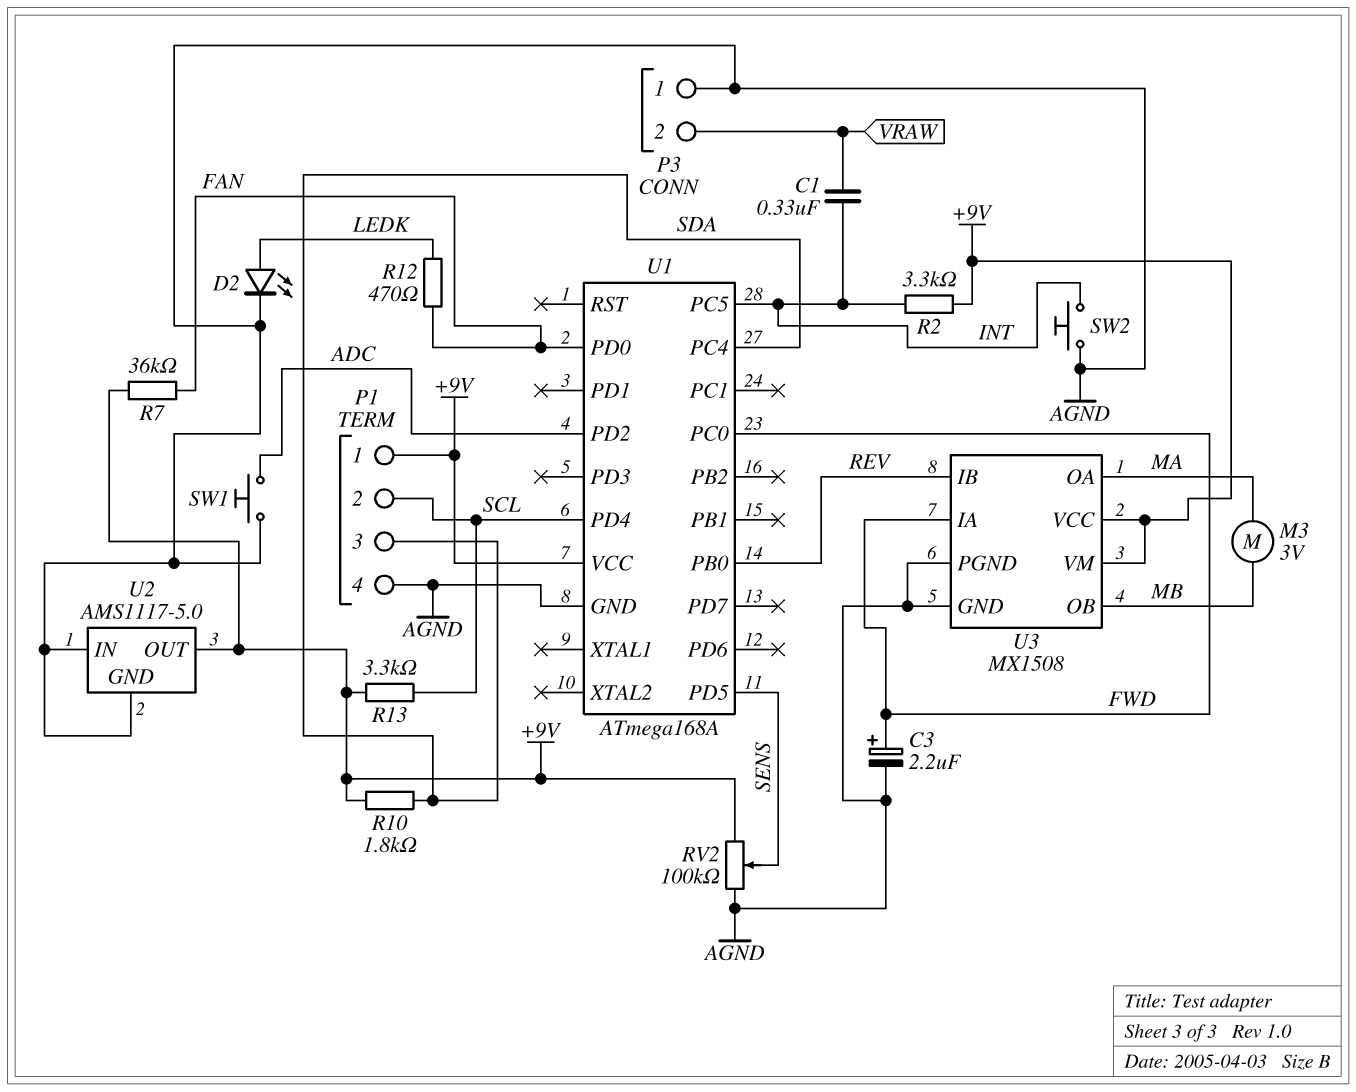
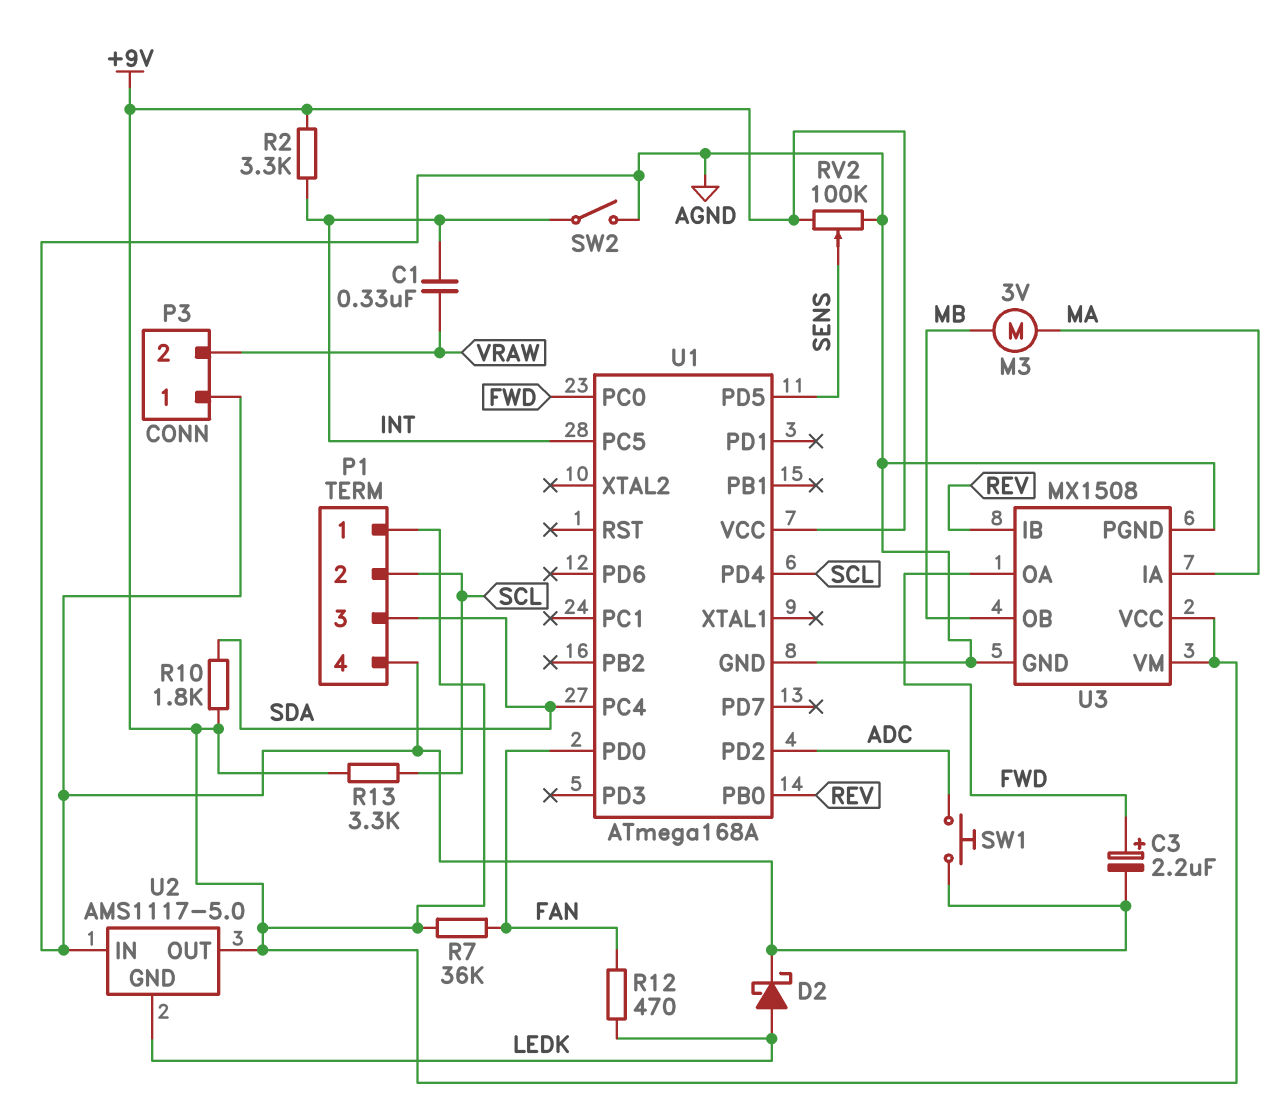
D2: LED (A LEDK, K AGND) -> schottky (A LEDK, K AGND)
SW2: button (AGND, INT) -> switch (AGND, INT)
U2 pin GND: AGND -> LEDK
U3 pin IA: FWD -> MA
U3 pin OA: MA -> FWD

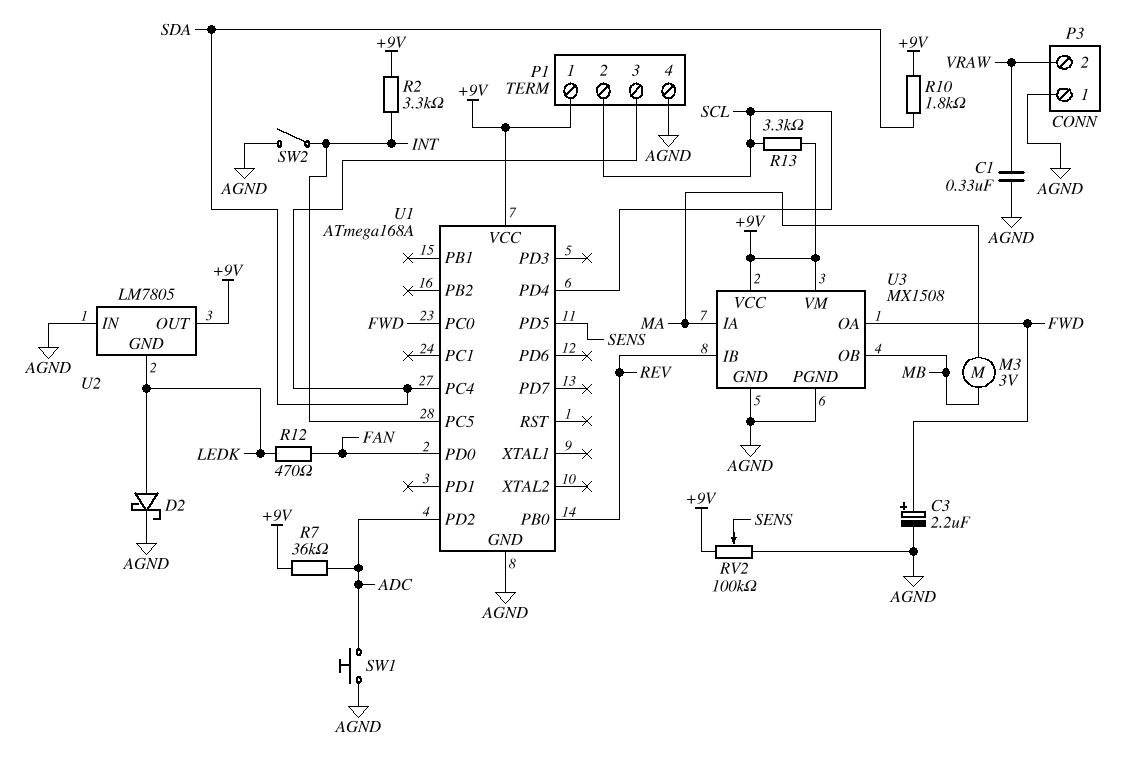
C1: 330nF (INT, VRAW) -> 330nF (AGND, VRAW)
R7: 36k (+9V, FAN) -> 36k (+9V, ADC)
U2: AMS1117-5.0 -> LM7805

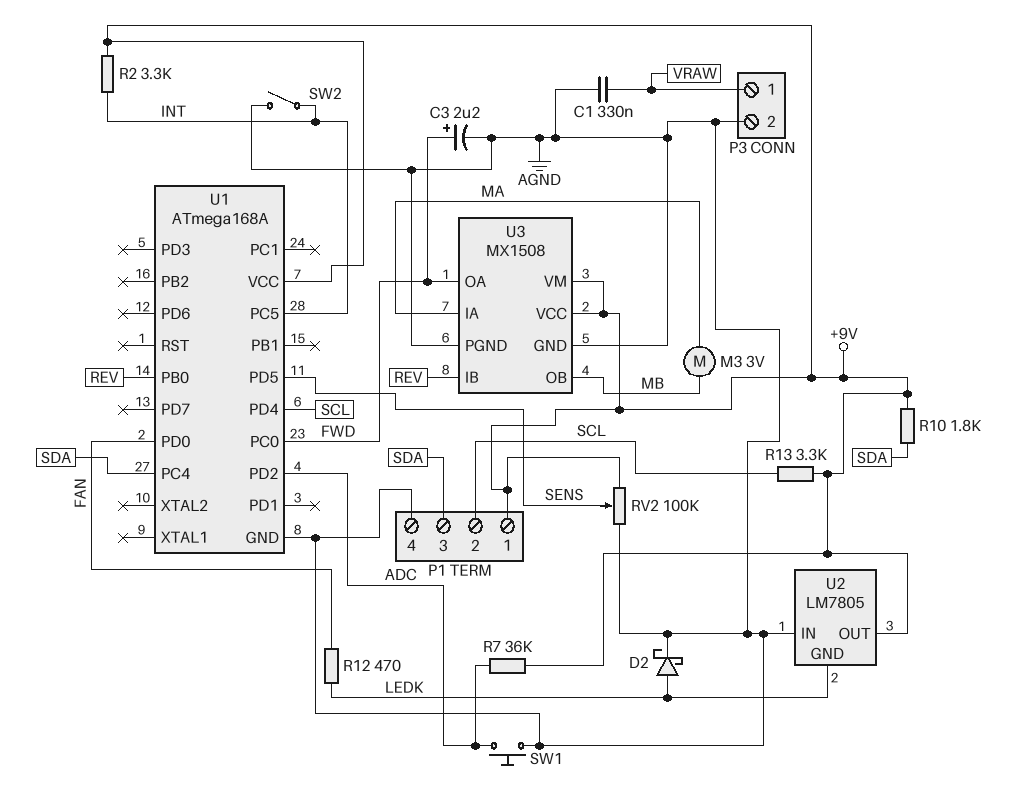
P3 pin 1: AGND -> VRAW
P3 pin 2: VRAW -> AGND

